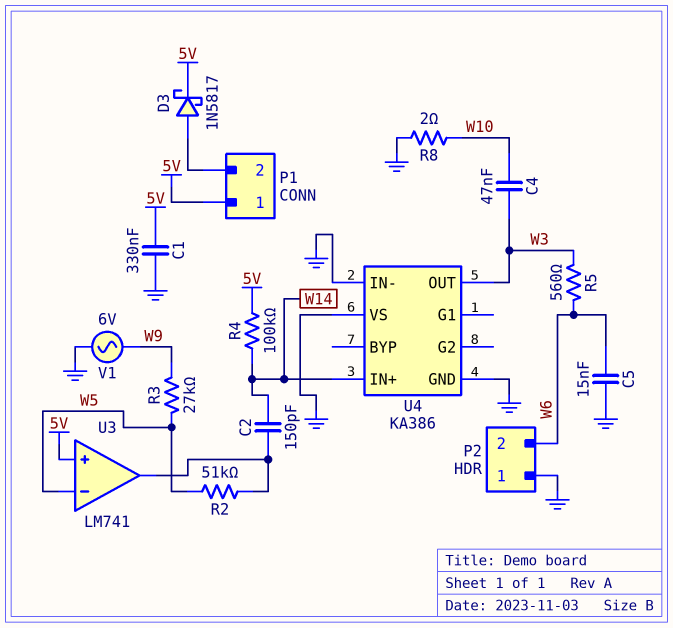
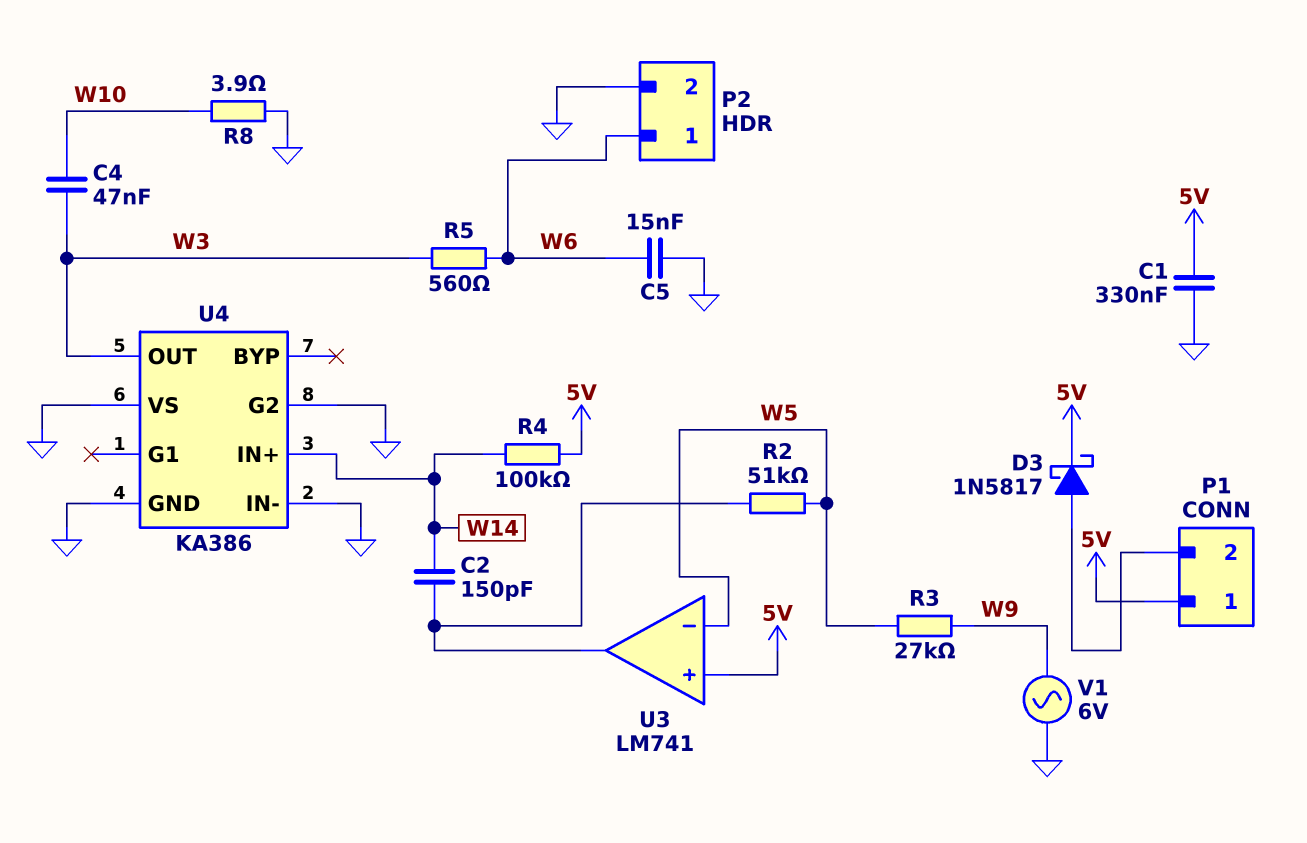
P2 pin 1: GND -> W6
P2 pin 2: W6 -> GND
R8: 2 (GND, W10) -> 3.9 (GND, W10)
U4 pin G2: none -> GND

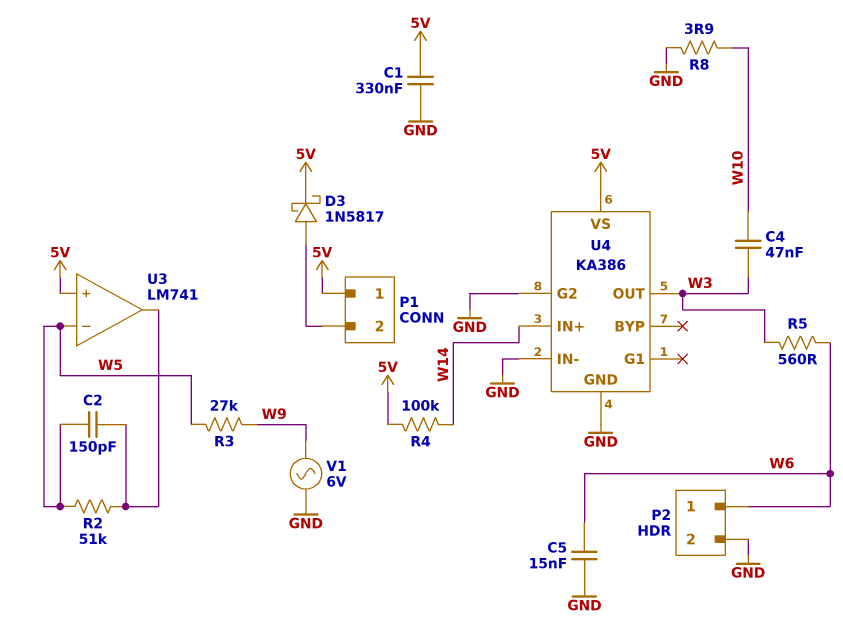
C2: 150pF (U3/out, W14) -> 150pF (U3/out, W5)
U4 pin VS: GND -> 5V

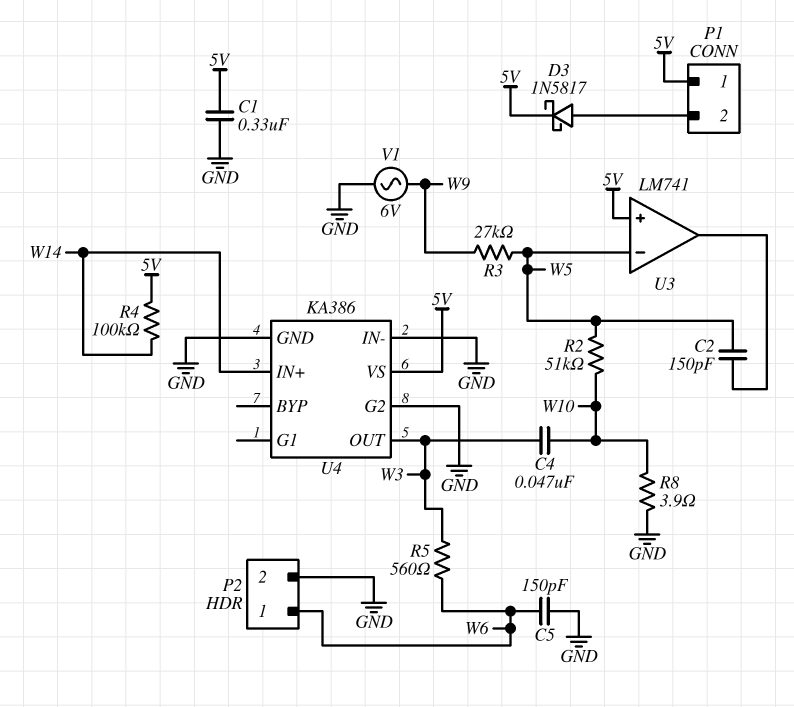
C5: 15nF (GND, W6) -> 150pF (GND, W6)
R2: 51k (U3/out, W5) -> 51k (W5, W10)

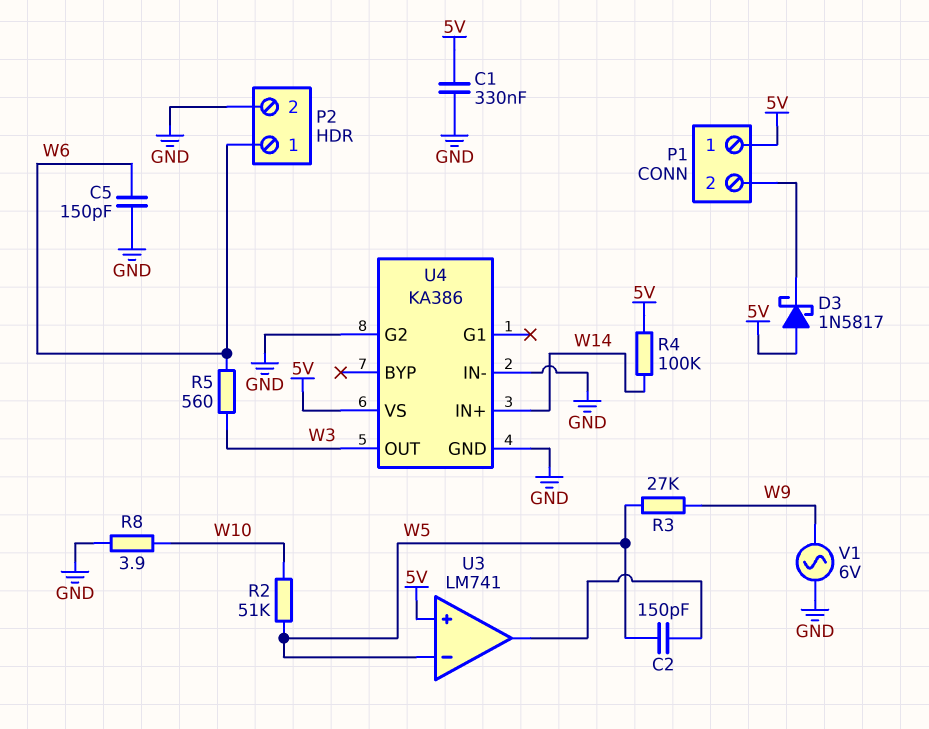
C4: 47nF (W3, W10) -> none
D3: schottky 1N5817 (A P1/2, K 5V) -> schottky 1N5817 (A 5V, K P1/2)

